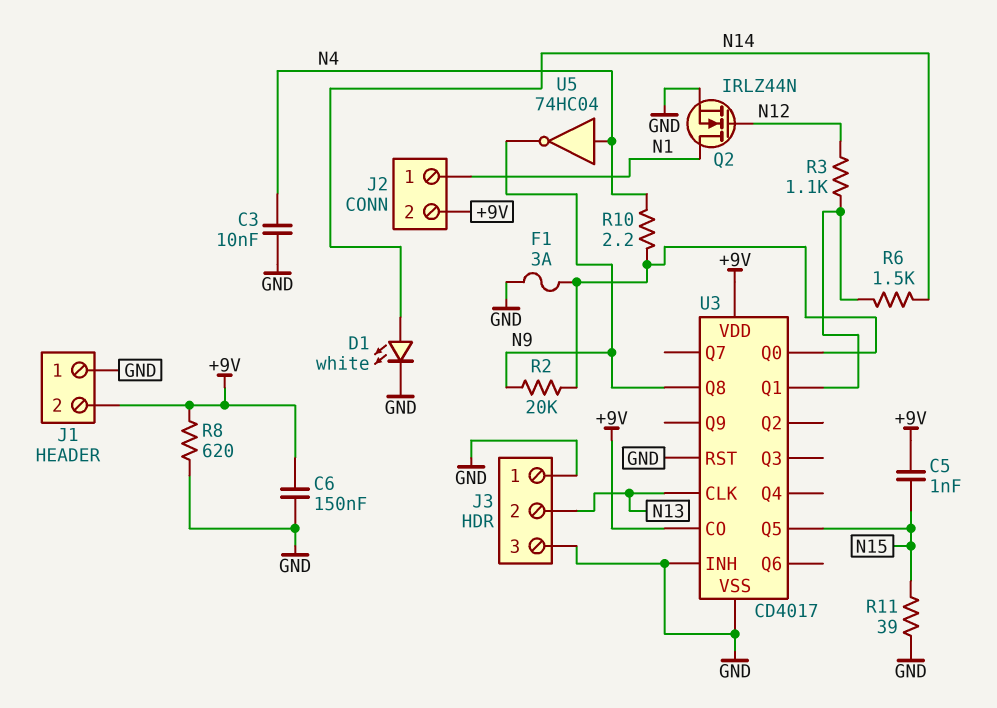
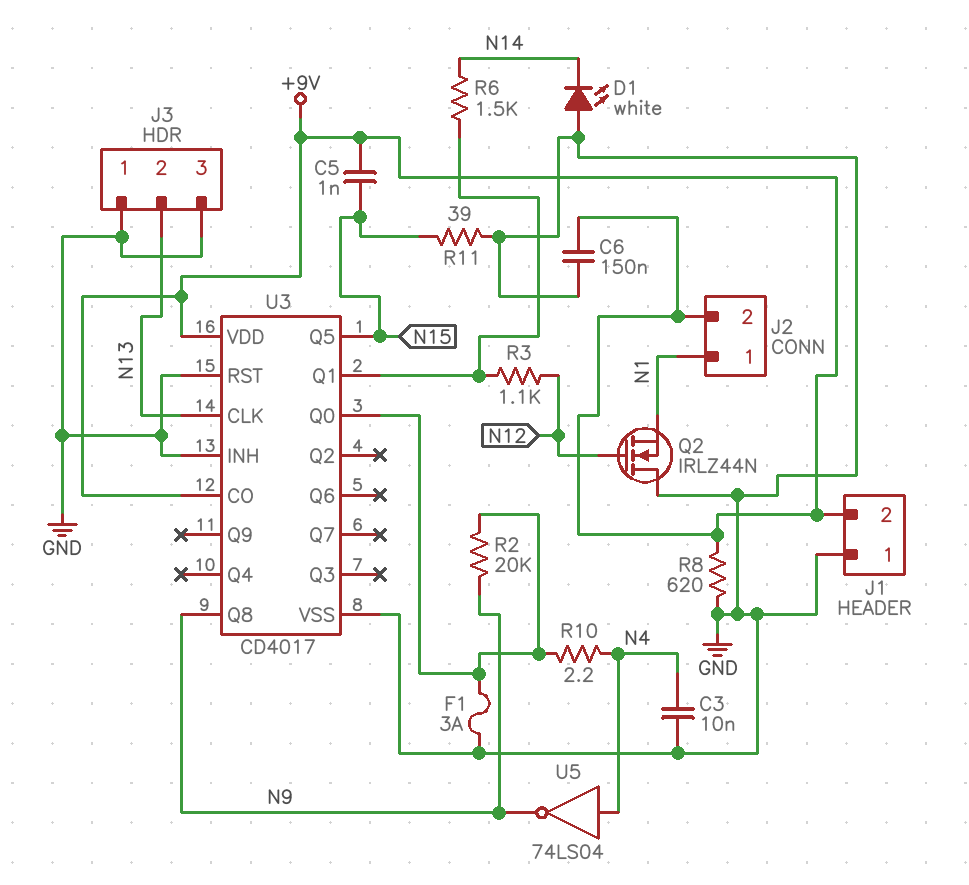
D1: LED white (A N14, K GND) -> LED white (A GND, K N14)
Q2: NMOS IRLZ44N (G N12, D N1, S GND) -> NMOS IRLZ44N (G N12, D GND, S N1)
U5: NOT 74HC04 (in N4, out N9) -> NOT 74LS04 (in N4, out N9)

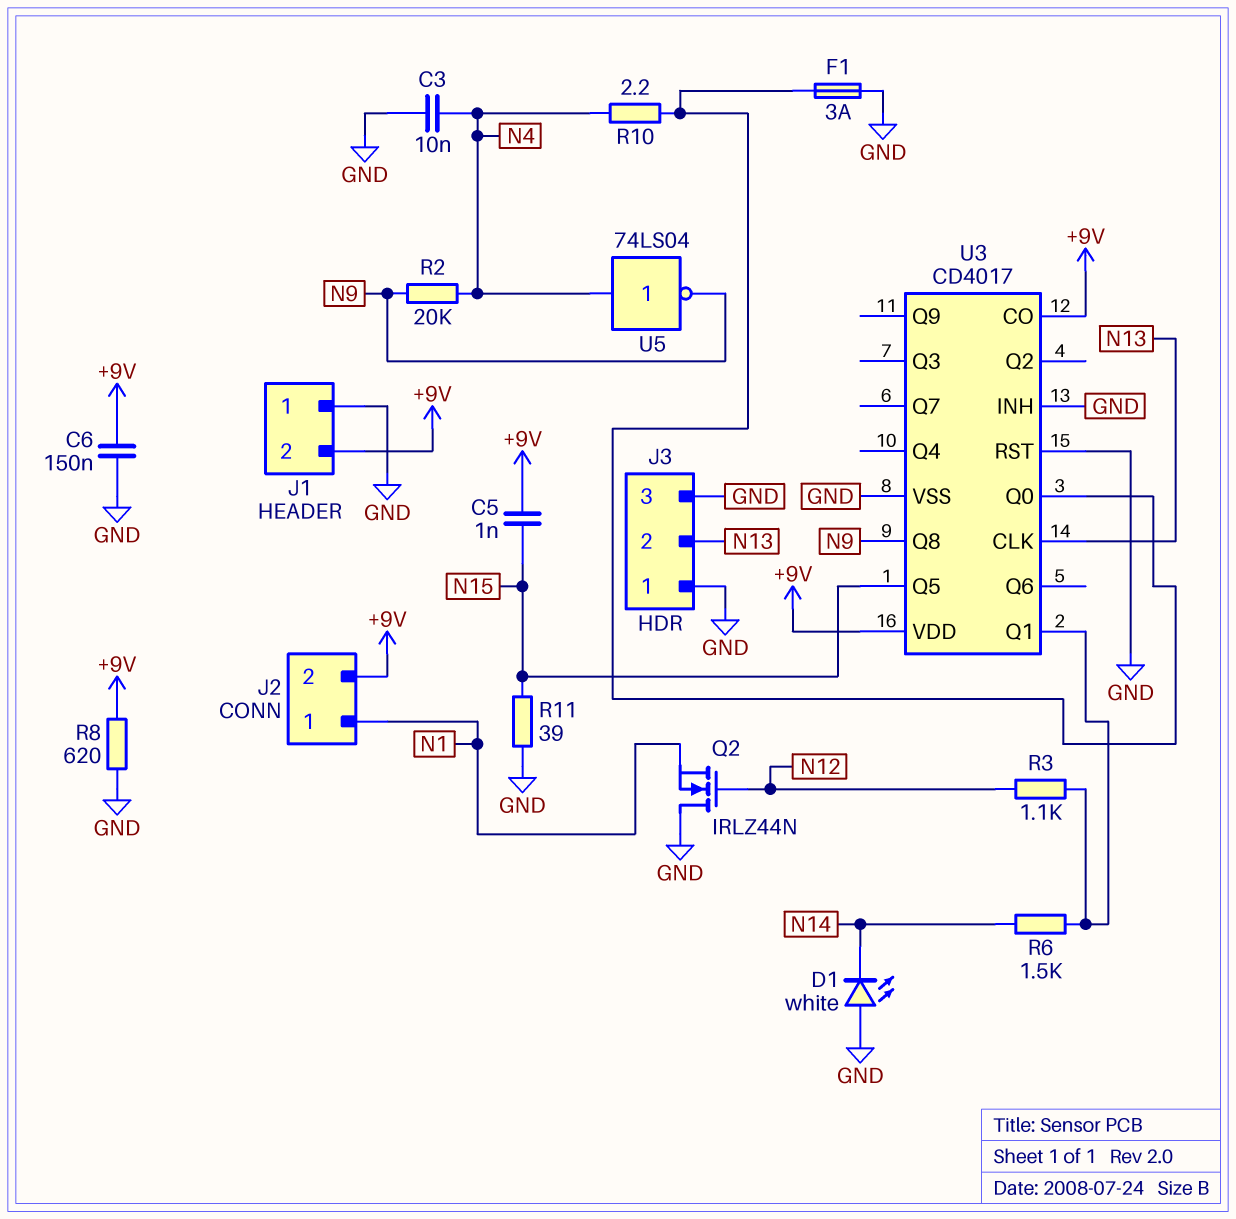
R2: 20k (N9, U3/Q0) -> 20k (N4, N9)

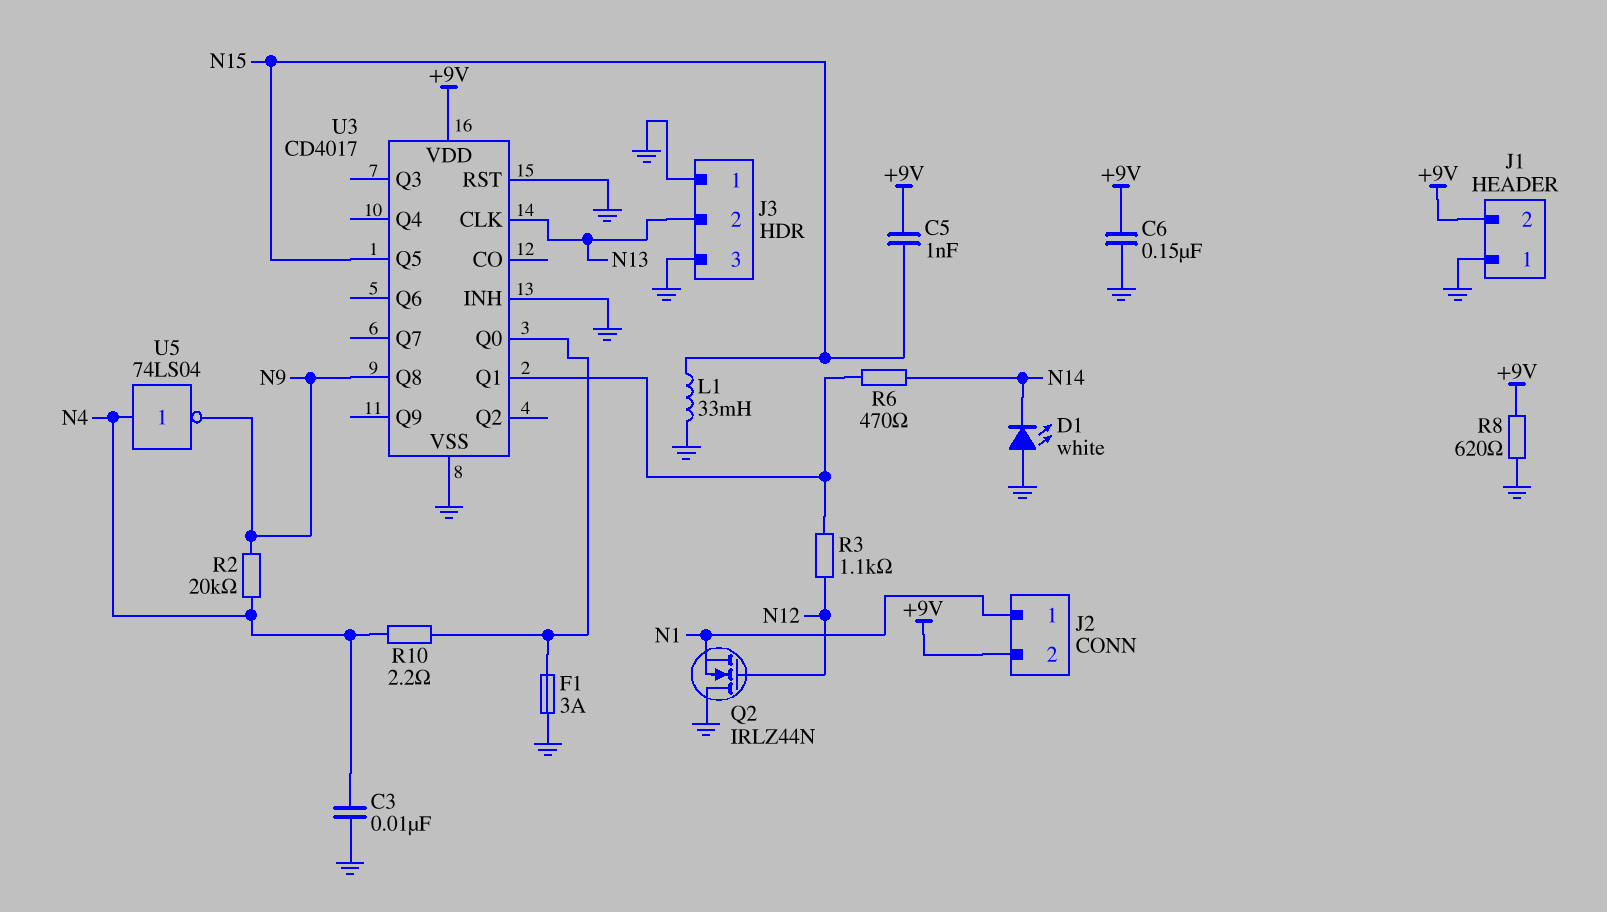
L1: none -> 33mH (GND, N15)
R6: 1.5k (N14, U3/Q1) -> 470 (N14, U3/Q1)
R11: 39 (GND, N15) -> none
U3 pin CO: +9V -> none

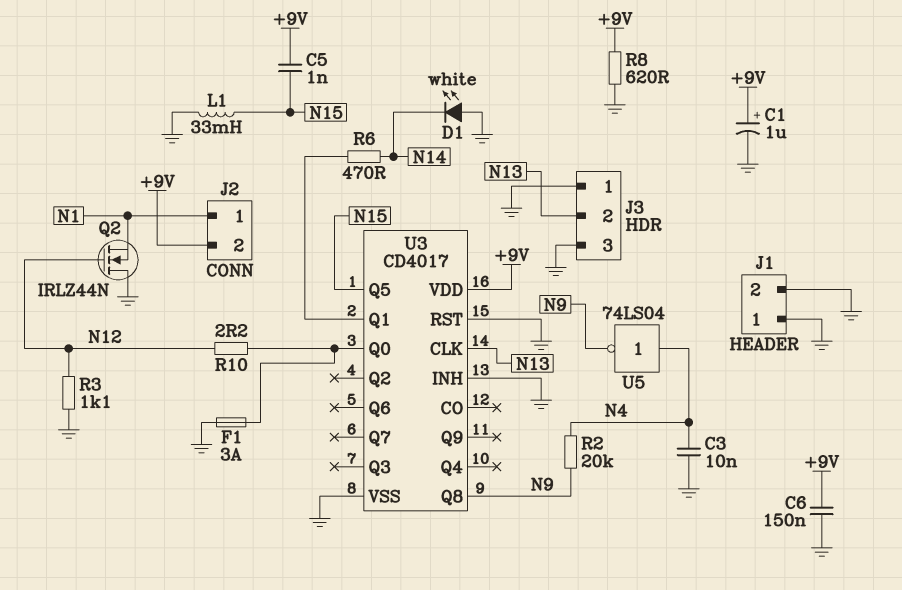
C1: none -> 1uF (plus +9V, minus GND)
J1 pin 2: +9V -> GND
R3: 1.1k (N12, U3/Q1) -> 1.1k (GND, N12)
R10: 2.2 (N4, U3/Q0) -> 2.2 (N12, U3/Q0)

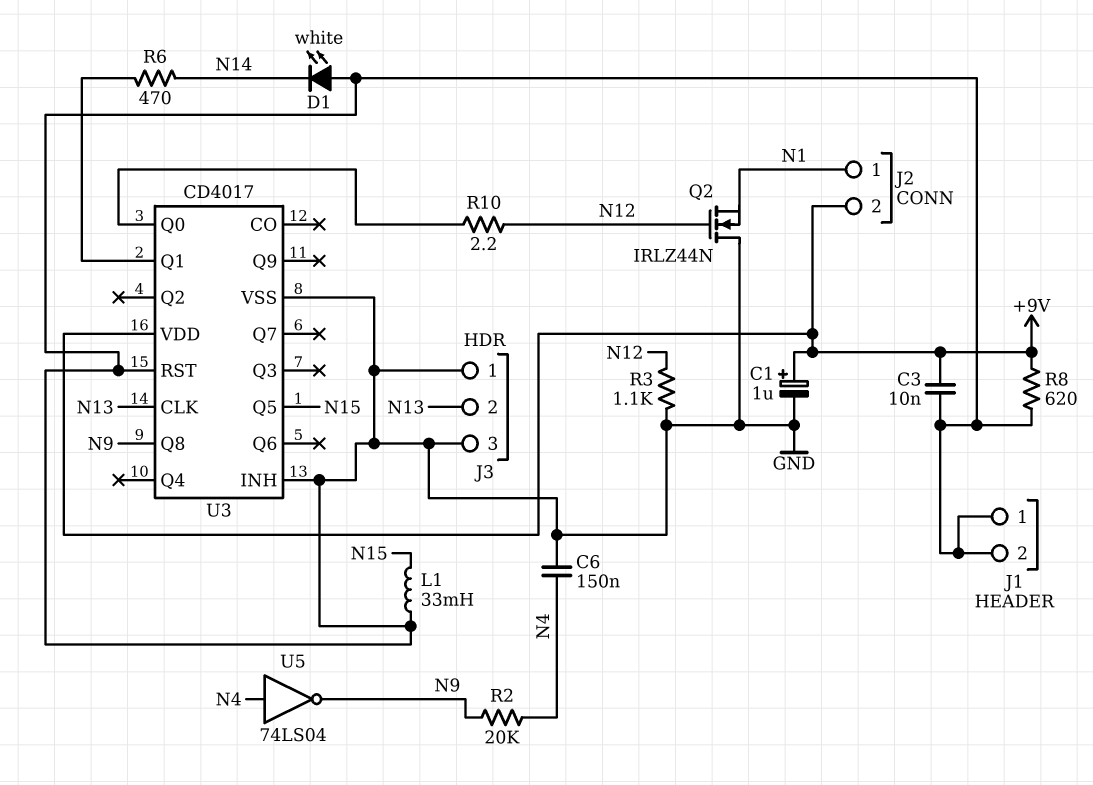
C3: 10nF (GND, N4) -> 10nF (+9V, GND)
C5: 1nF (+9V, N15) -> none
C6: 150nF (+9V, GND) -> 150nF (GND, N4)
F1: 3A (GND, U3/Q0) -> none

